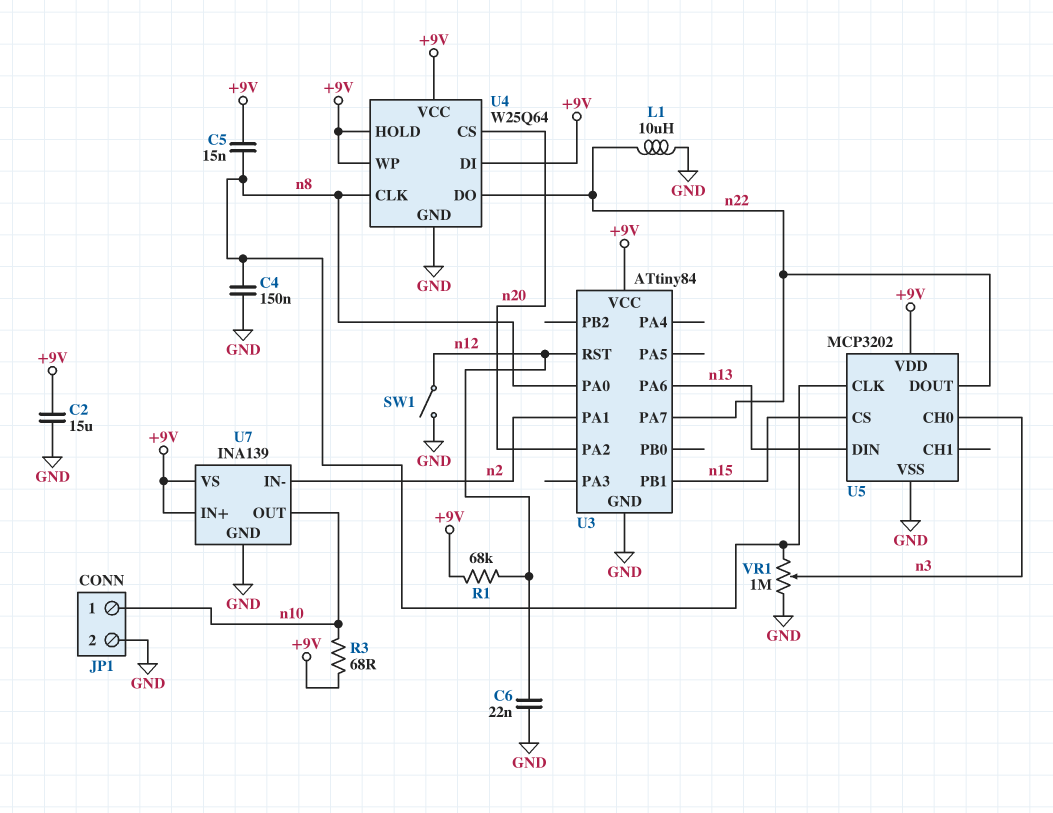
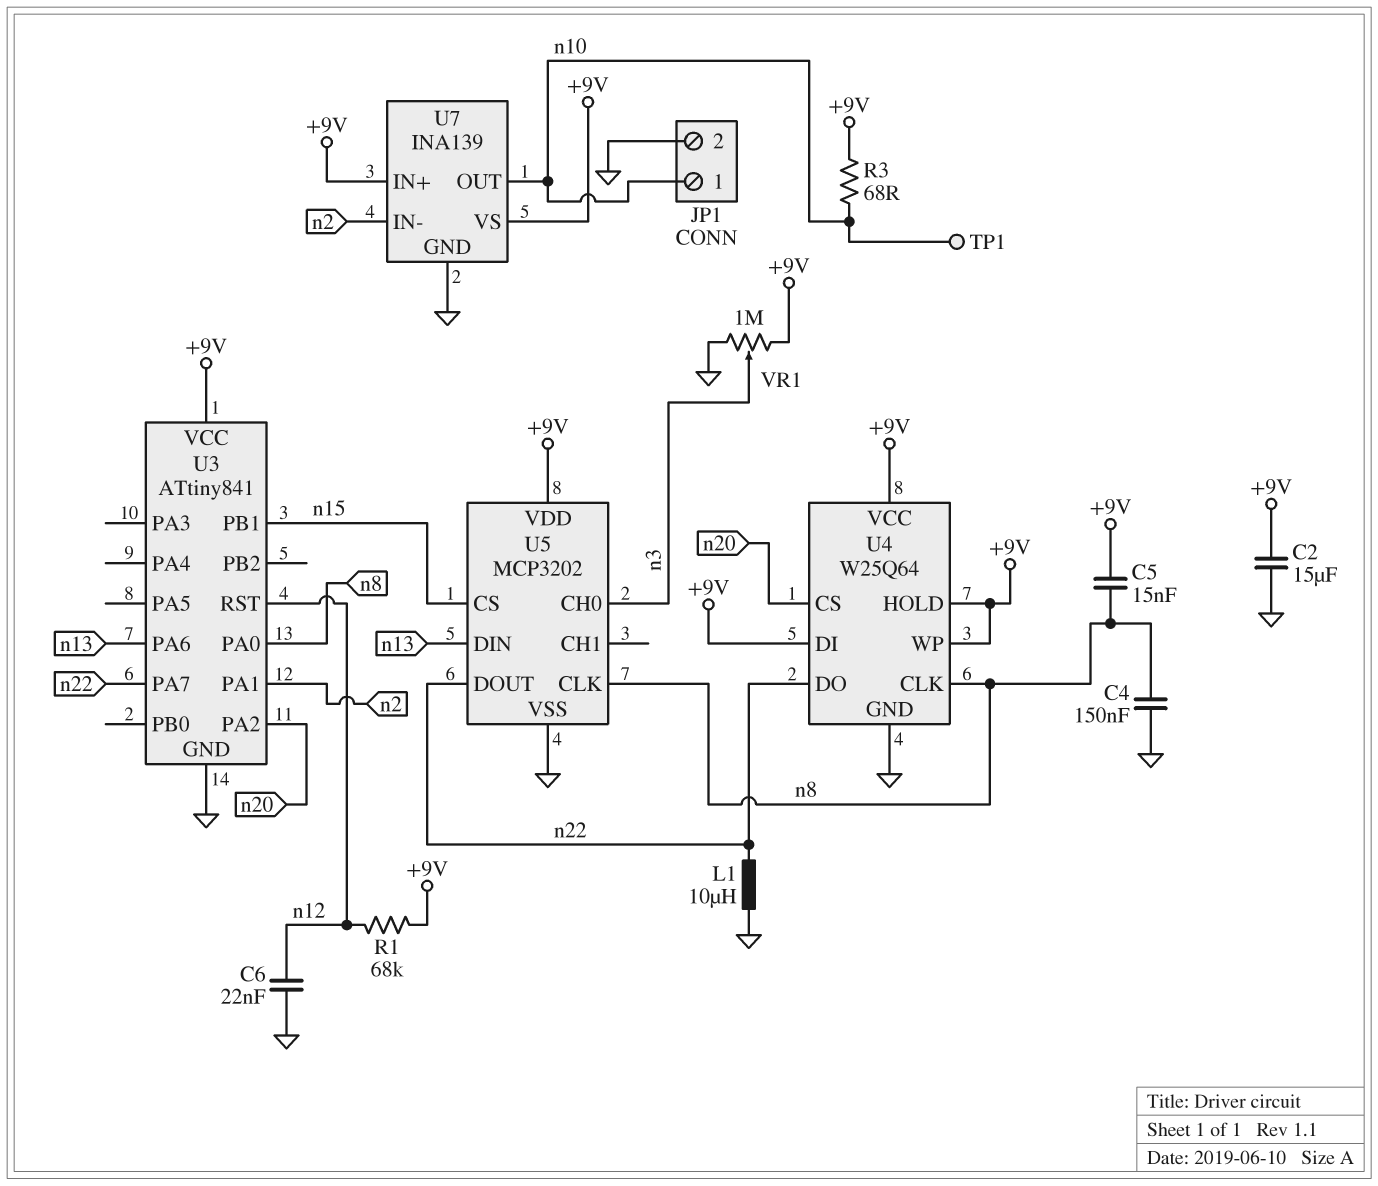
SW1: switch (GND, n12) -> none
TP1: none -> test point (n10)
U3: ATtiny84 -> ATtiny841
VR1: 1M (GND, n8, wiper n3) -> 1M (+9V, GND, wiper n3)

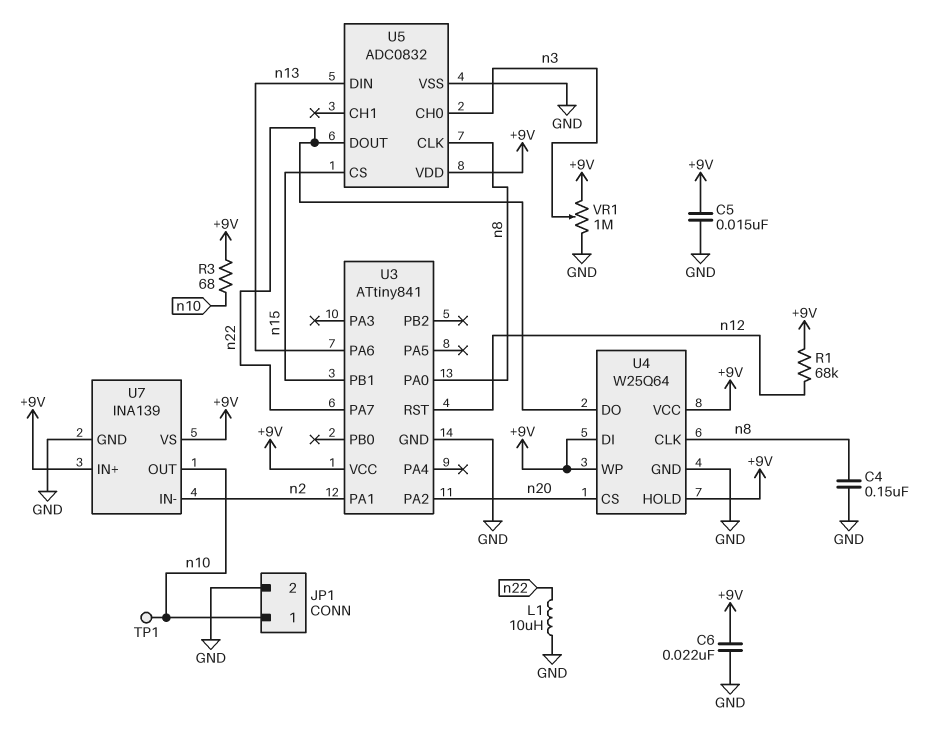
C2: 15uF (+9V, GND) -> none
C5: 15nF (+9V, n8) -> 15nF (+9V, GND)
C6: 22nF (GND, n12) -> 22nF (+9V, GND)
U5: MCP3202 -> ADC0832

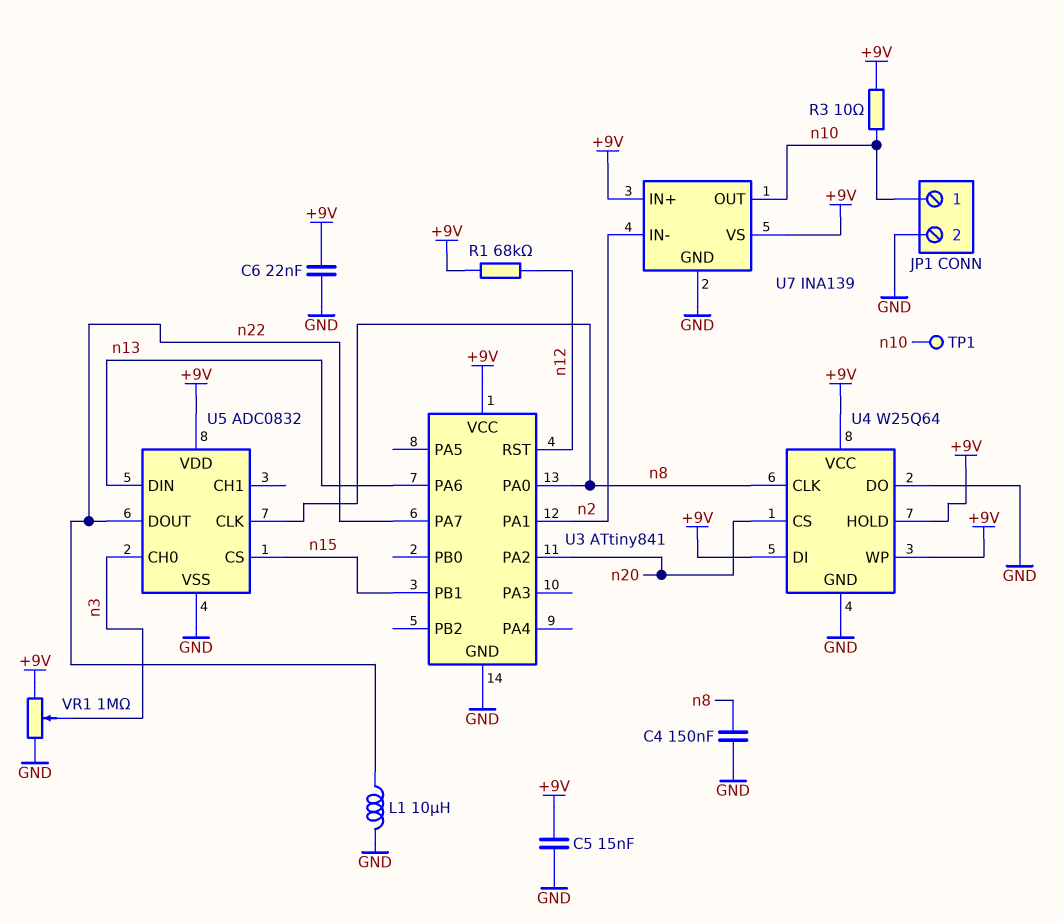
R3: 68 (+9V, n10) -> 10 (+9V, n10)
U4 pin DO: n22 -> GND

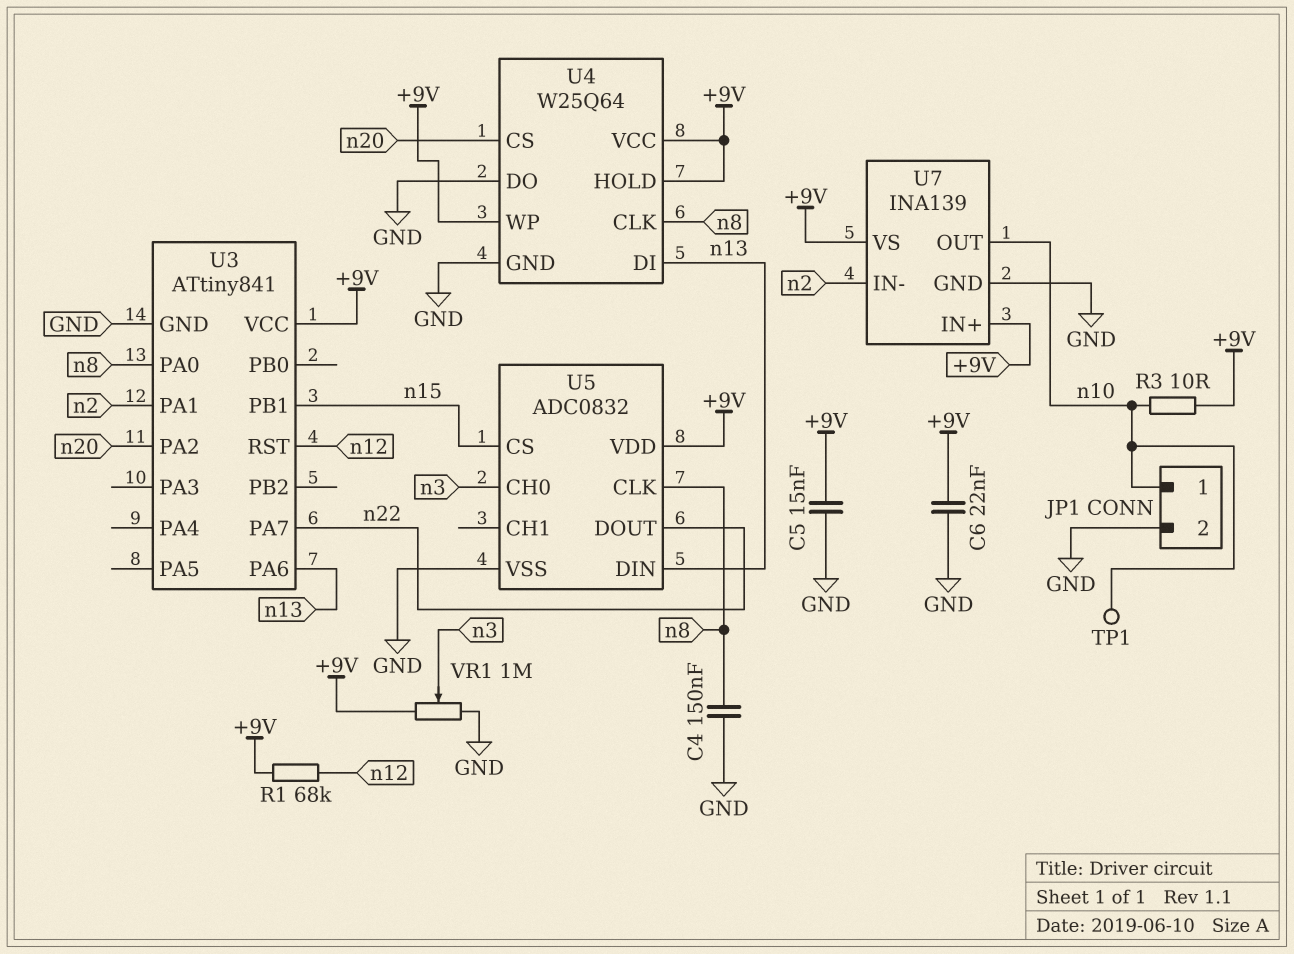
L1: 10uH (GND, n22) -> none
U4 pin DI: +9V -> n13

